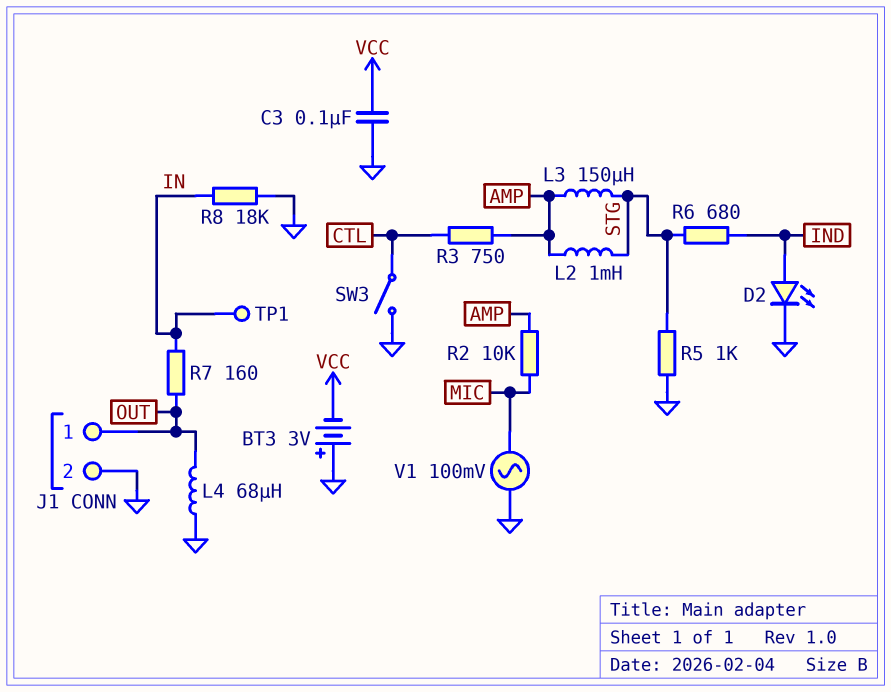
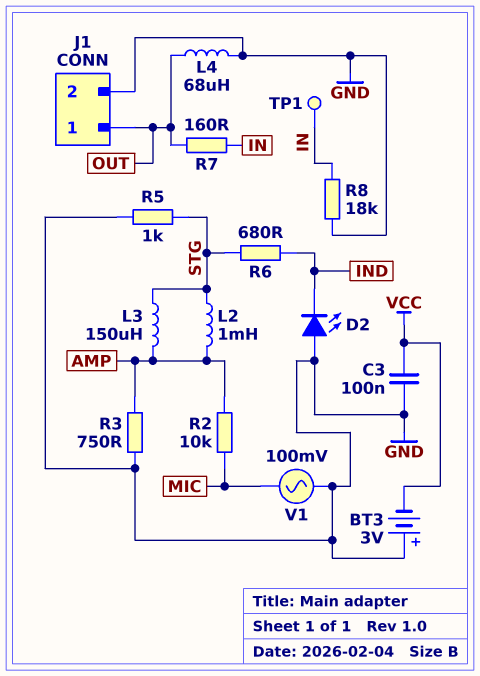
D2: LED (A IND, K GND) -> LED (A GND, K IND)
R3: 750 (AMP, CTL) -> 750 (AMP, GND)
SW3: switch (CTL, GND) -> none

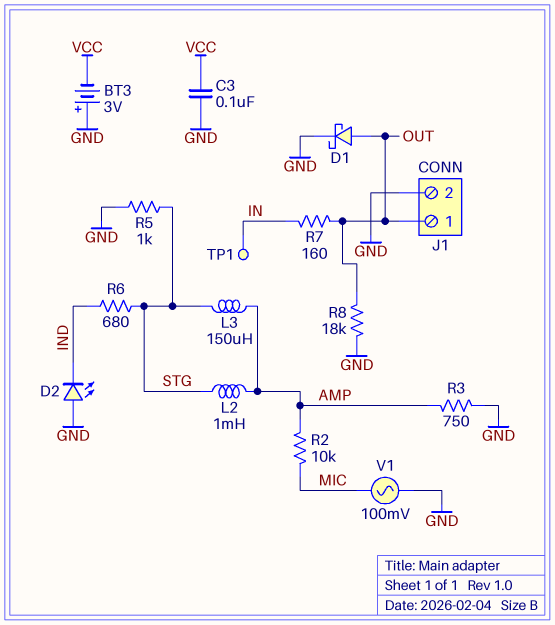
D1: none -> schottky (A OUT, K GND)
L4: 68uH (GND, OUT) -> none
R8: 18k (GND, IN) -> 18k (GND, OUT)

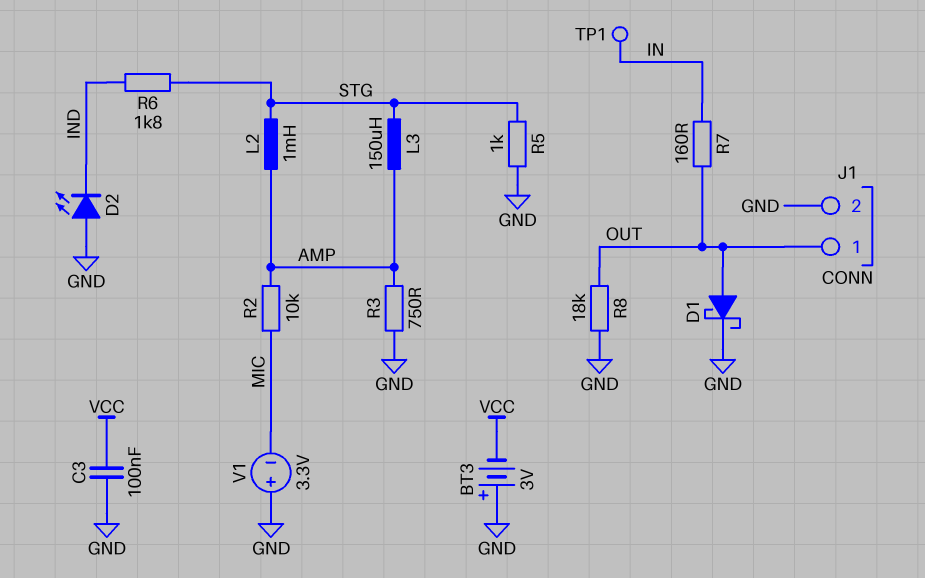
R6: 680 (IND, STG) -> 1.8k (IND, STG)
V1: AC 100mV (GND, MIC) -> 3.3V (plus GND, minus MIC)

